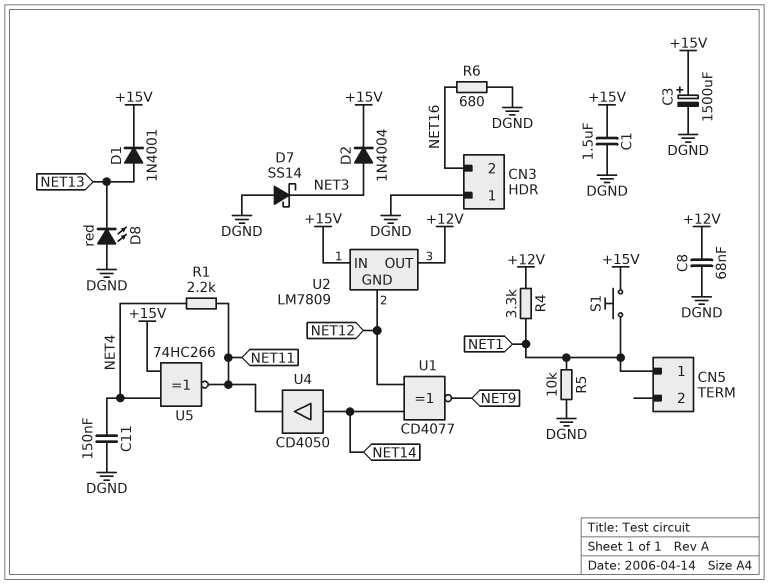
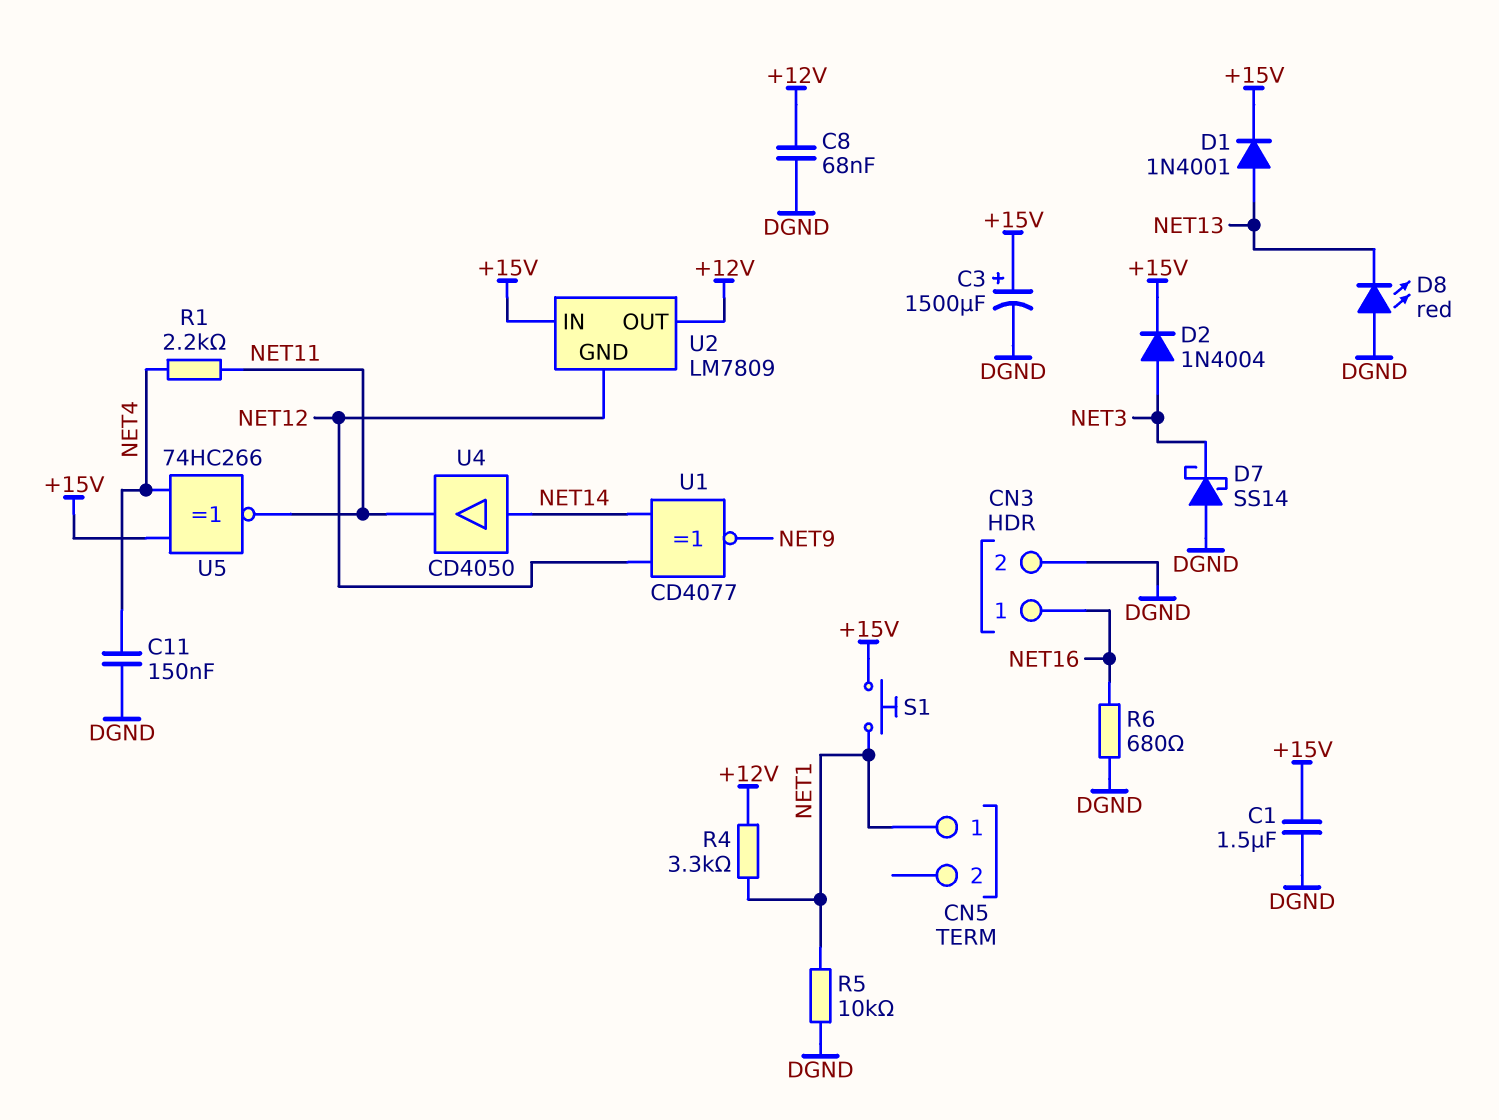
CN3 pin 1: DGND -> NET16
CN3 pin 2: NET16 -> DGND

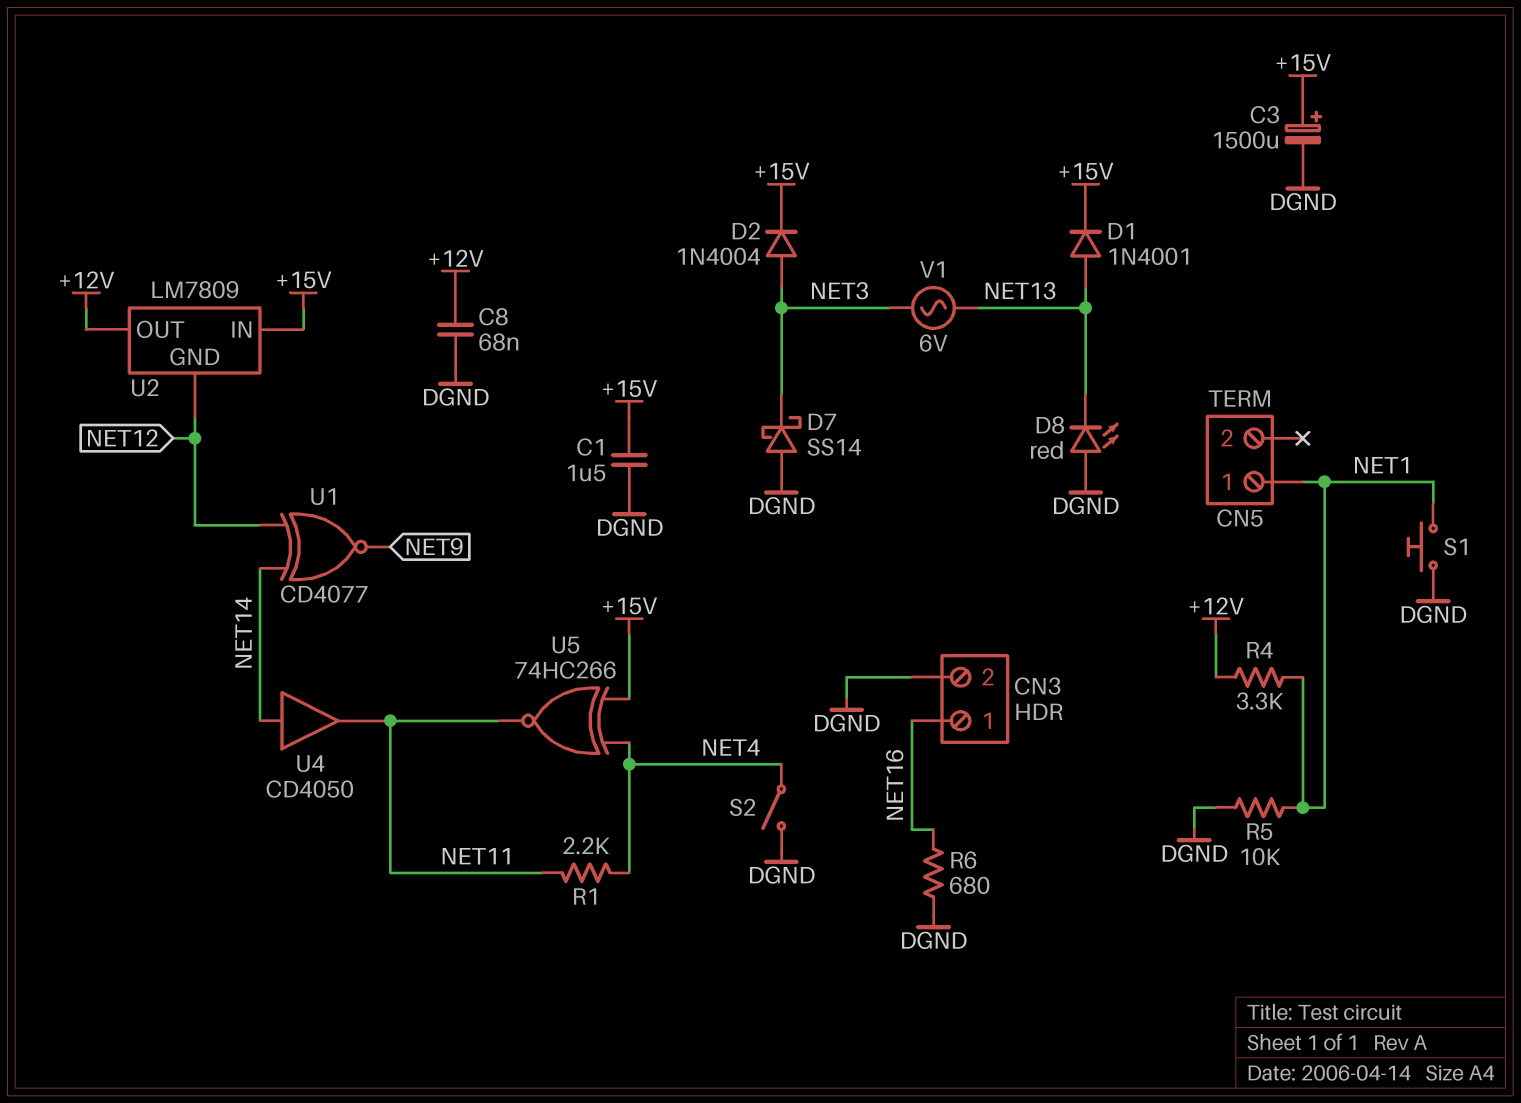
C11: 150nF (DGND, NET4) -> none
S1: button (+15V, NET1) -> button (DGND, NET1)
S2: none -> switch (DGND, NET4)
V1: none -> AC 6V (NET3, NET13)

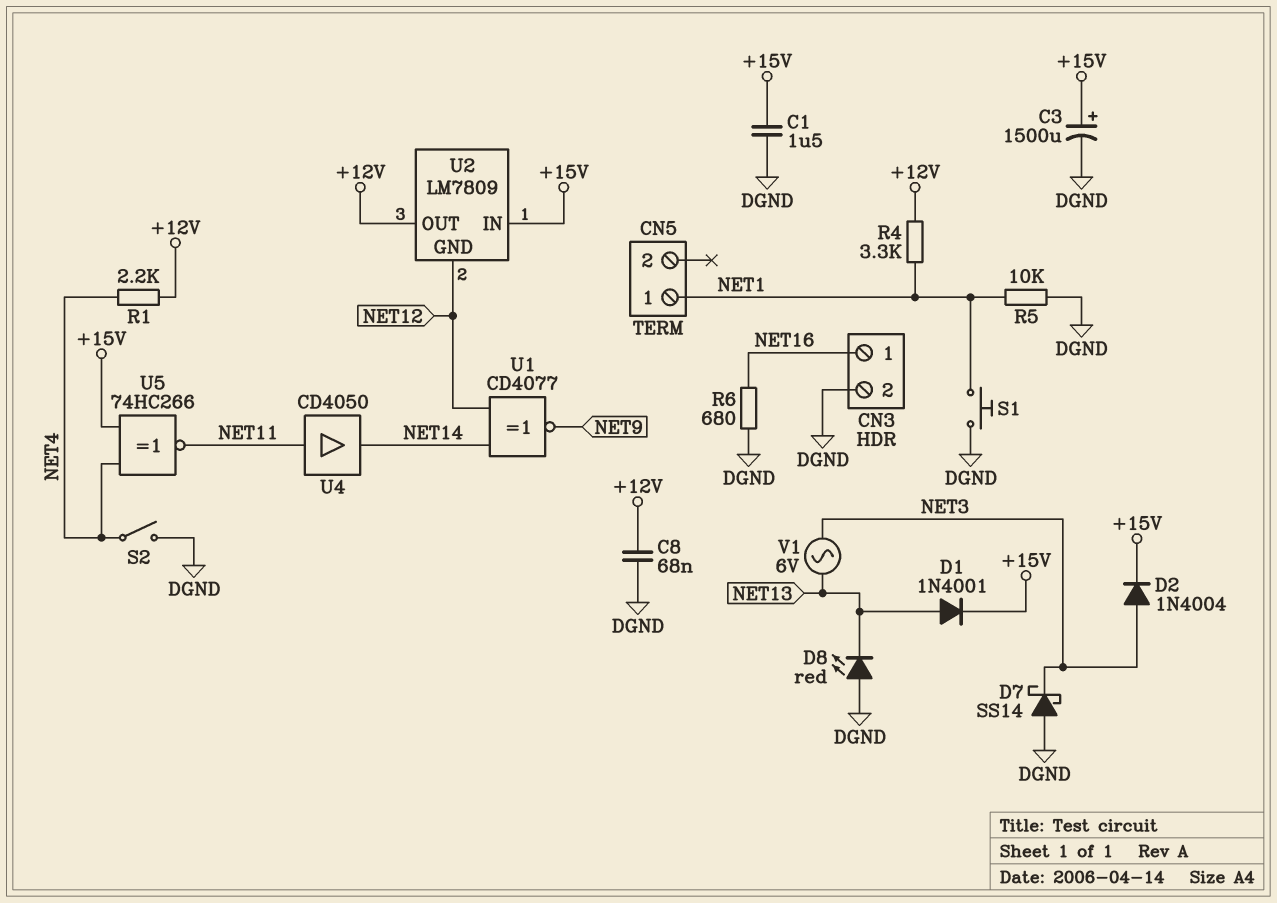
R1: 2.2k (NET4, NET11) -> 2.2k (+12V, NET4)
U4: buffer CD4050 (in NET14, out NET11) -> buffer CD4050 (in NET11, out NET14)

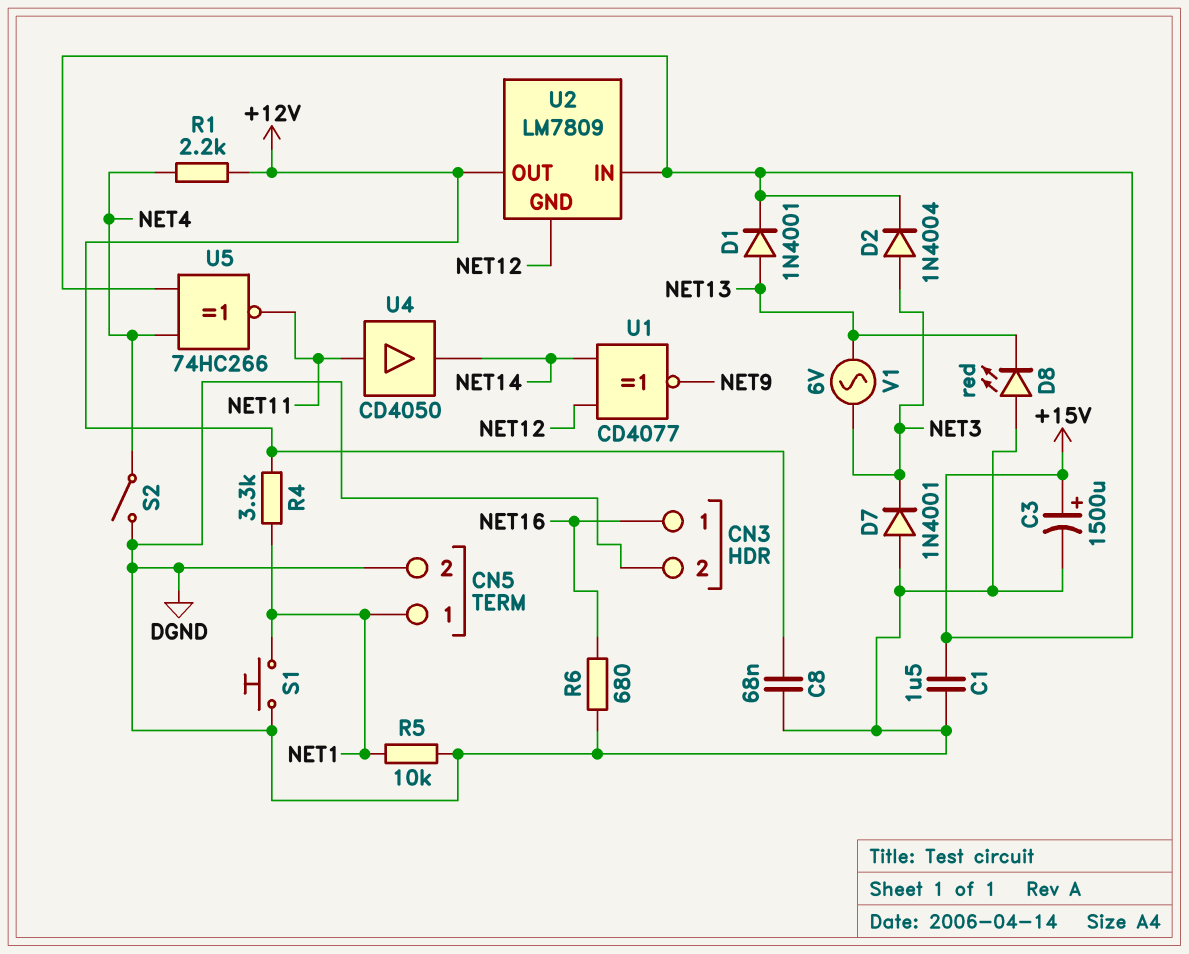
CN5 pin 2: none -> DGND
D7: schottky SS14 (A DGND, K NET3) -> diode 1N4001 (A DGND, K NET3)

